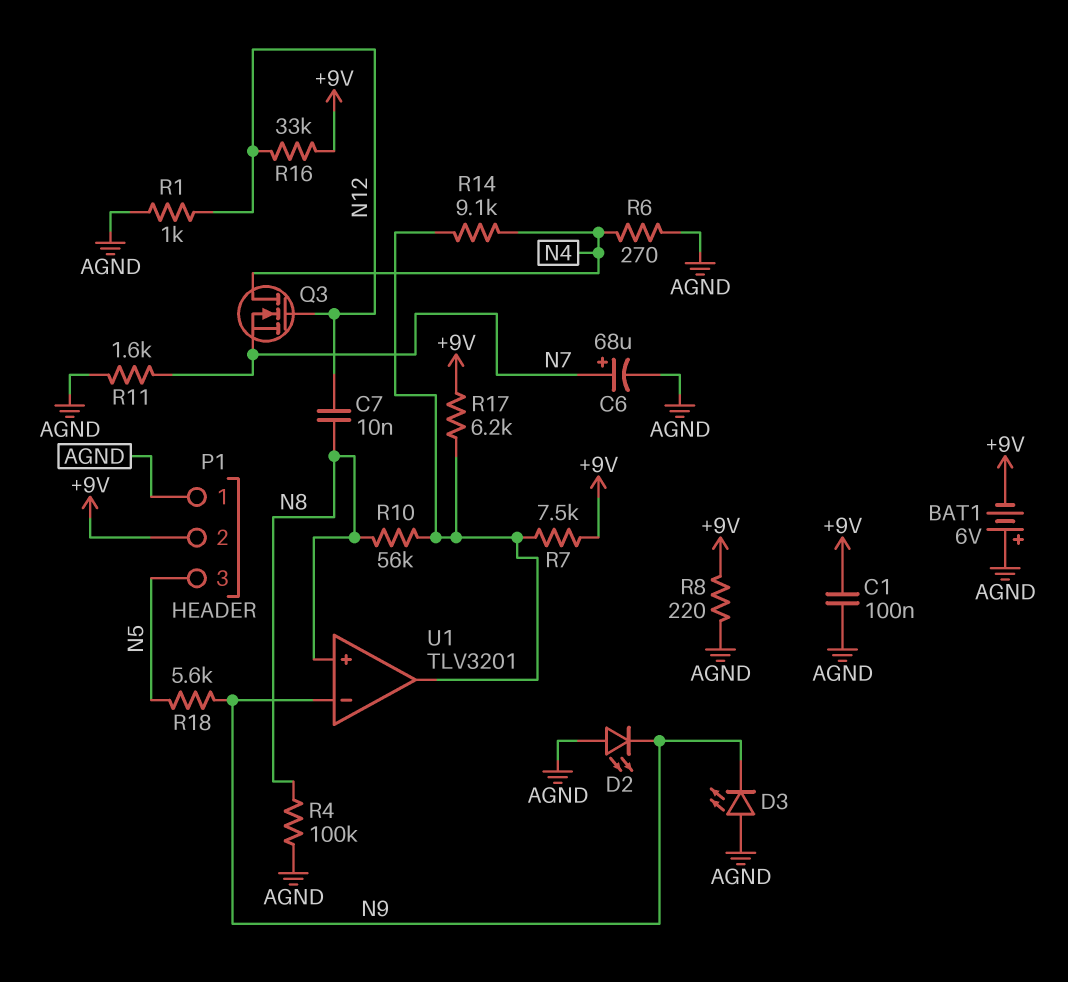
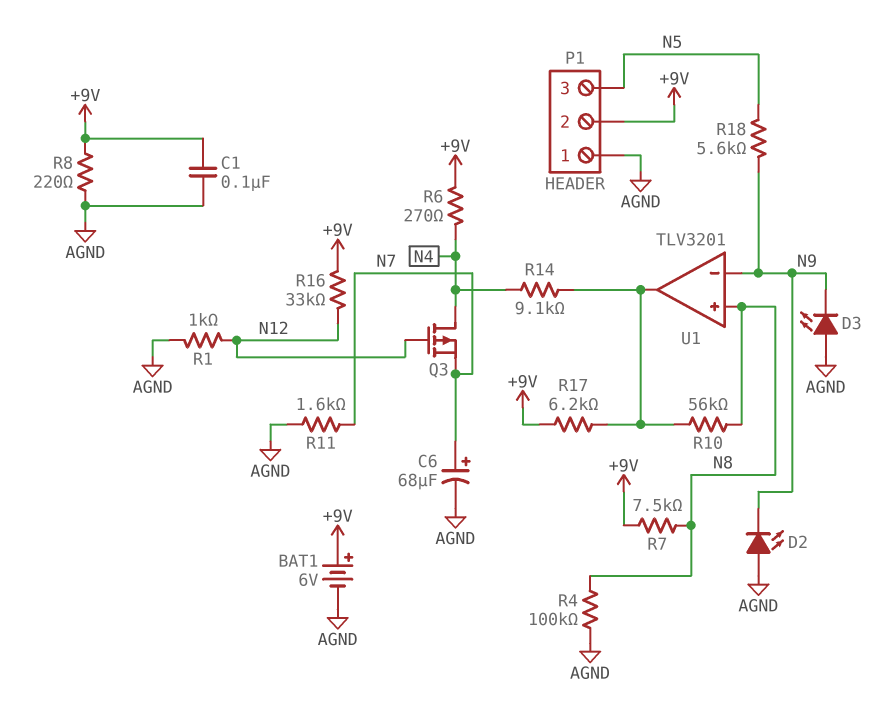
BAT1: 6V (plus AGND, minus +9V) -> 6V (plus +9V, minus AGND)
C7: 10nF (N8, N12) -> none
Q3: NMOS (G N12, D N4, S N7) -> PMOS (G N12, D N4, S N7)
R6: 270 (AGND, N4) -> 270 (+9V, N4)
R7: 7.5k (+9V, U1/out) -> 7.5k (+9V, N8)

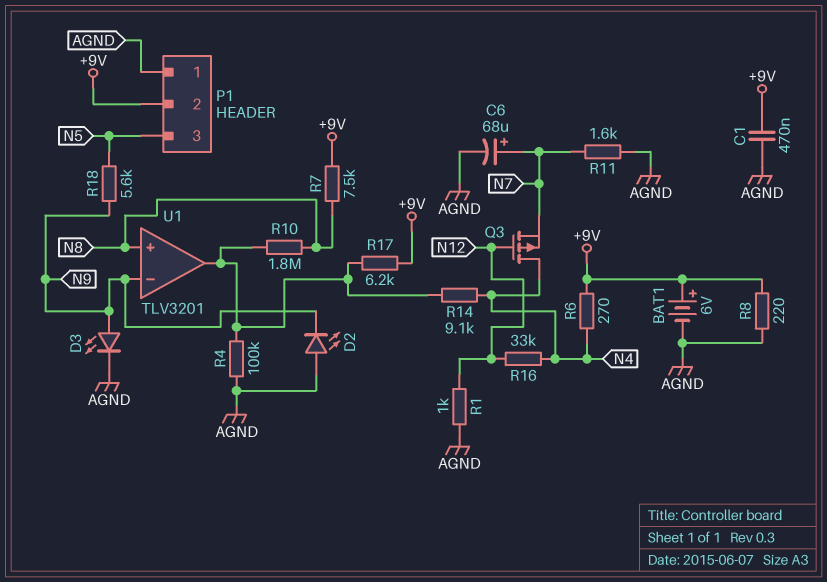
C1: 100nF (+9V, AGND) -> 470nF (+9V, AGND)
D3: LED (A AGND, K N9) -> LED (A N9, K AGND)
R4: 100k (AGND, N8) -> 100k (AGND, U1/out)
R10: 56k (N8, U1/out) -> 1.8M (N8, U1/out)
R16: 33k (+9V, N12) -> 33k (N4, N12)

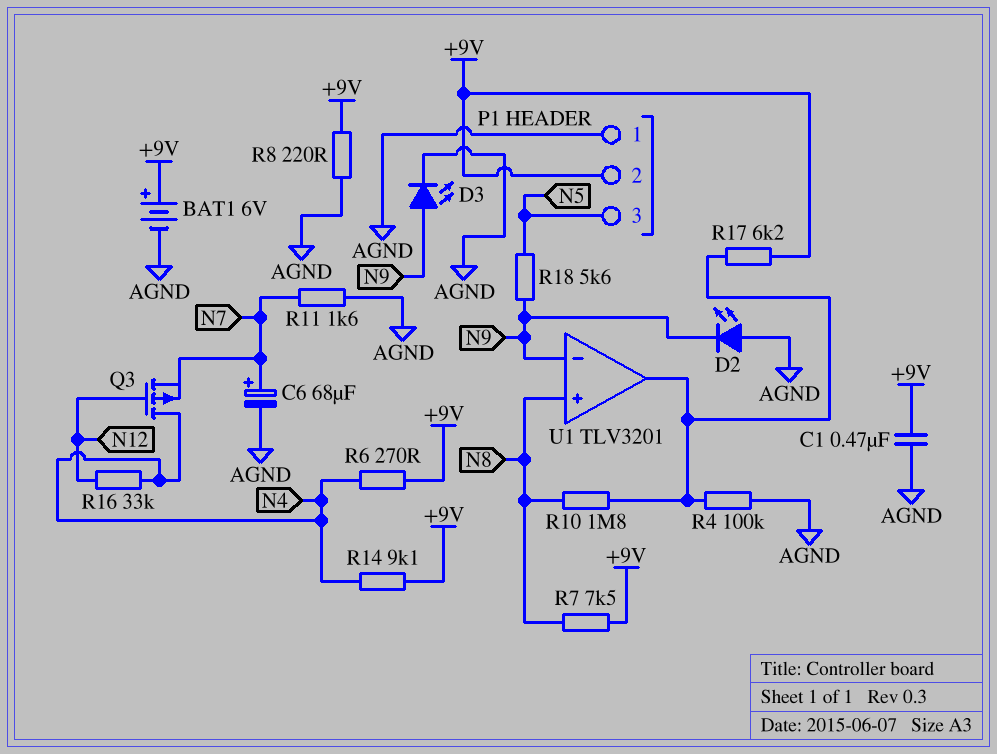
R1: 1k (AGND, N12) -> none
R14: 9.1k (N4, U1/out) -> 9.1k (+9V, N4)

